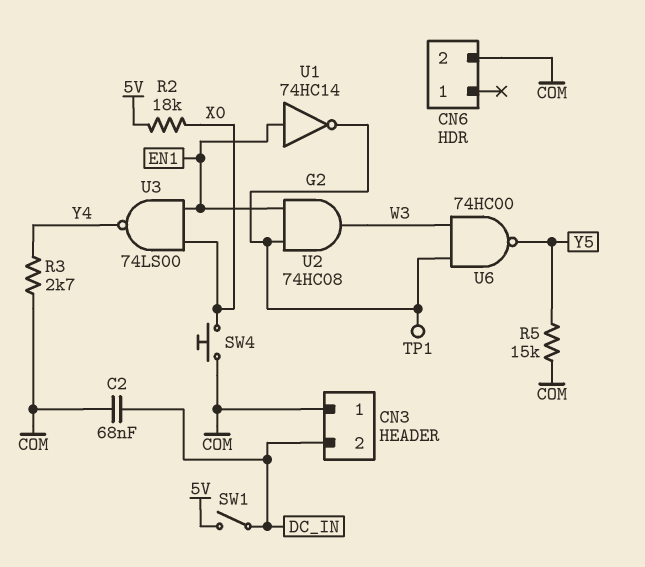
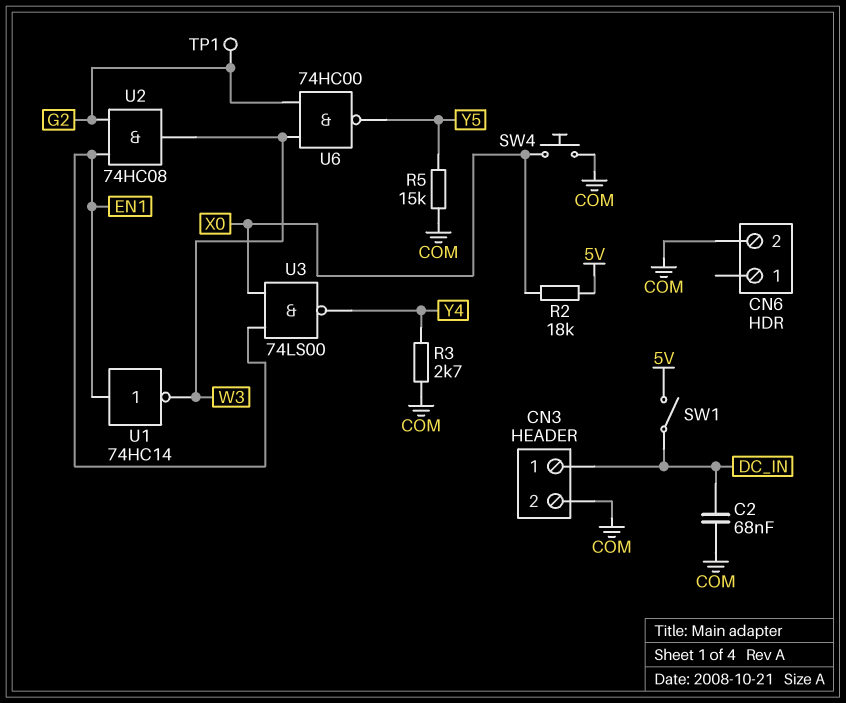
CN3 pin 1: COM -> DC_IN
CN3 pin 2: DC_IN -> COM
U1: NOT 74HC14 (in EN1, out G2) -> NOT 74HC14 (in EN1, out W3)

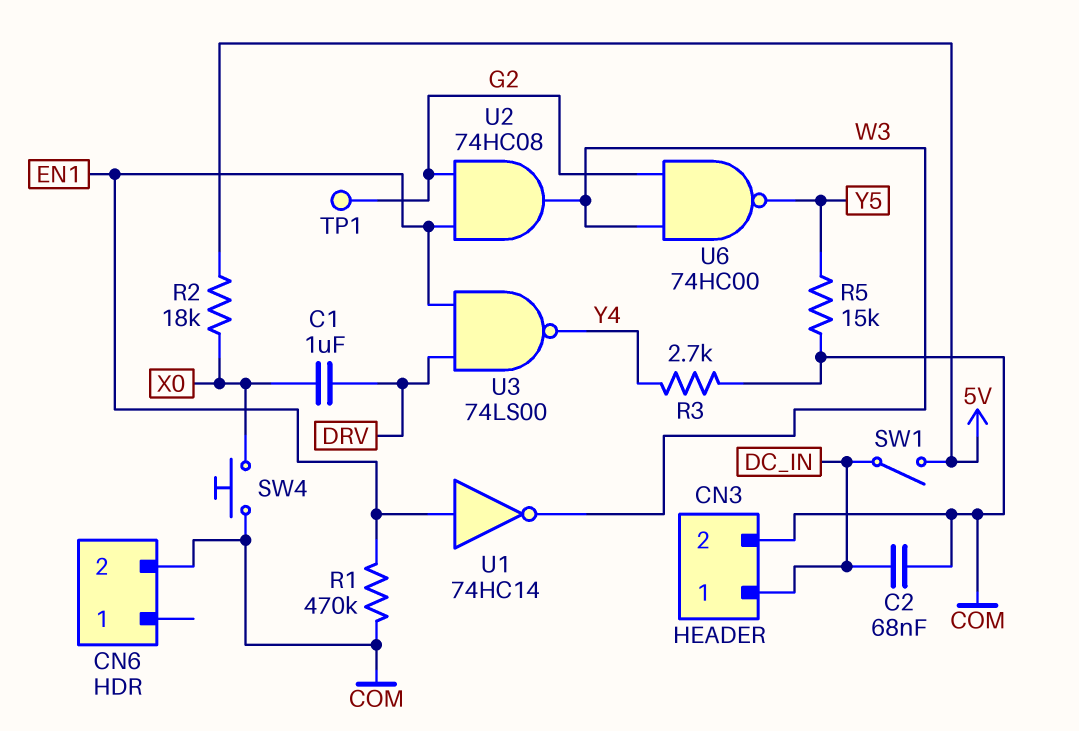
C1: none -> 1uF (DRV, X0)
R1: none -> 470k (COM, EN1)
U3: NAND 74LS00 (in EN1, in X0, out Y4) -> NAND 74LS00 (in DRV, in EN1, out Y4)

